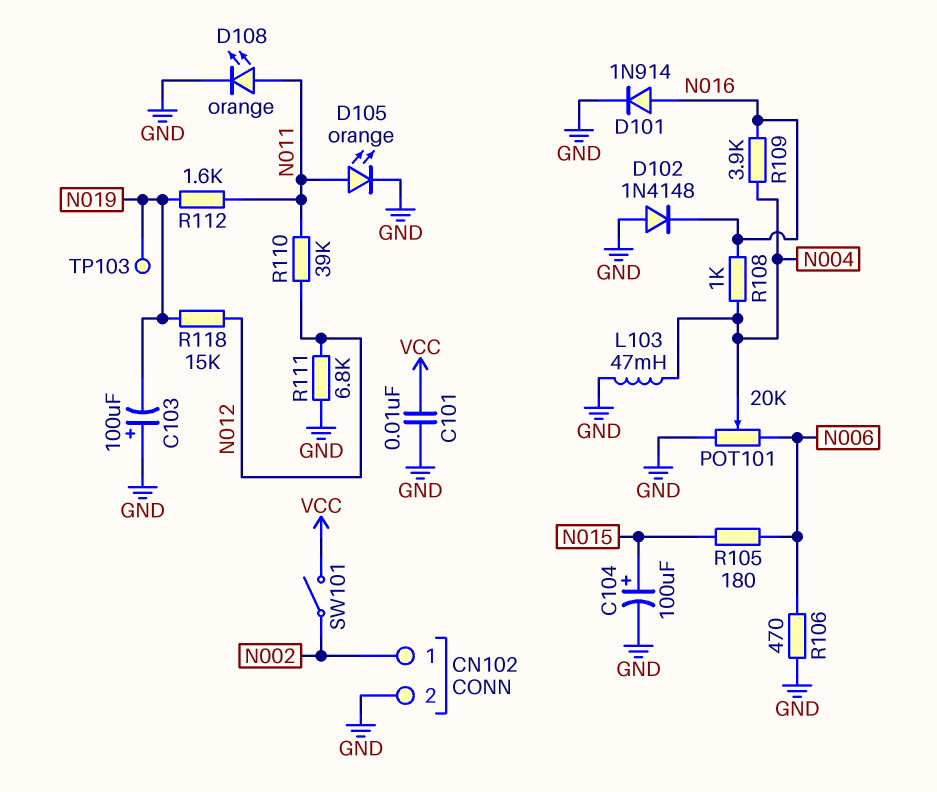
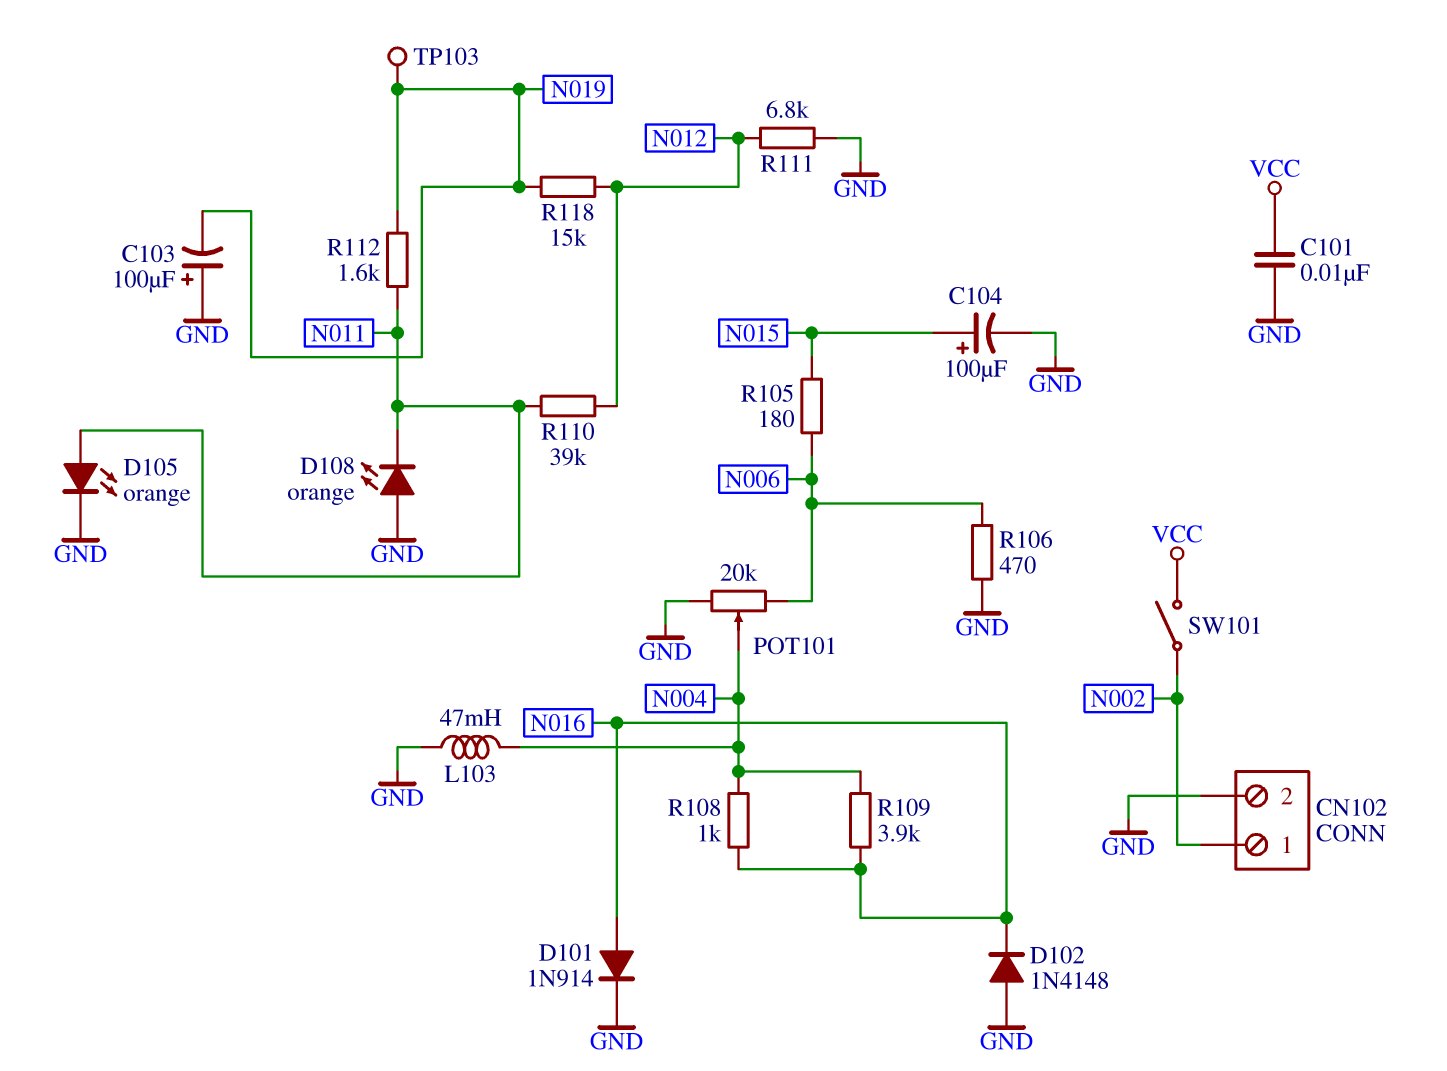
D108: LED orange (A N011, K GND) -> LED orange (A GND, K N011)

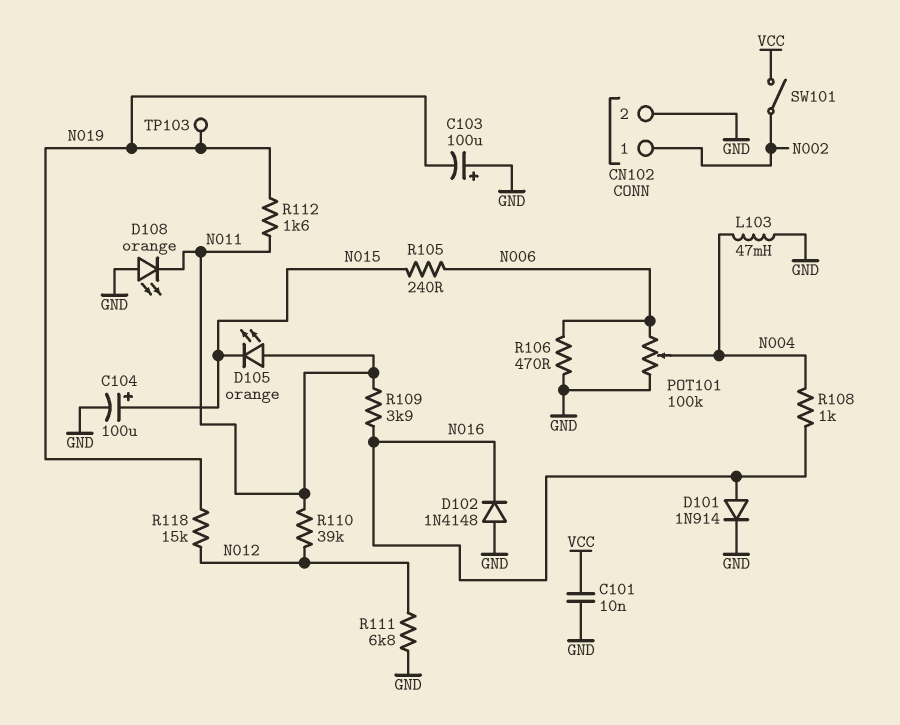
D105: LED orange (A N011, K GND) -> LED orange (A N011, K N015)
POT101: 20k (GND, N006, wiper N004) -> 100k (GND, N006, wiper N004)
R105: 180 (N006, N015) -> 240 (N006, N015)
R109: 3.9k (N004, N016) -> 3.9k (N011, N016)

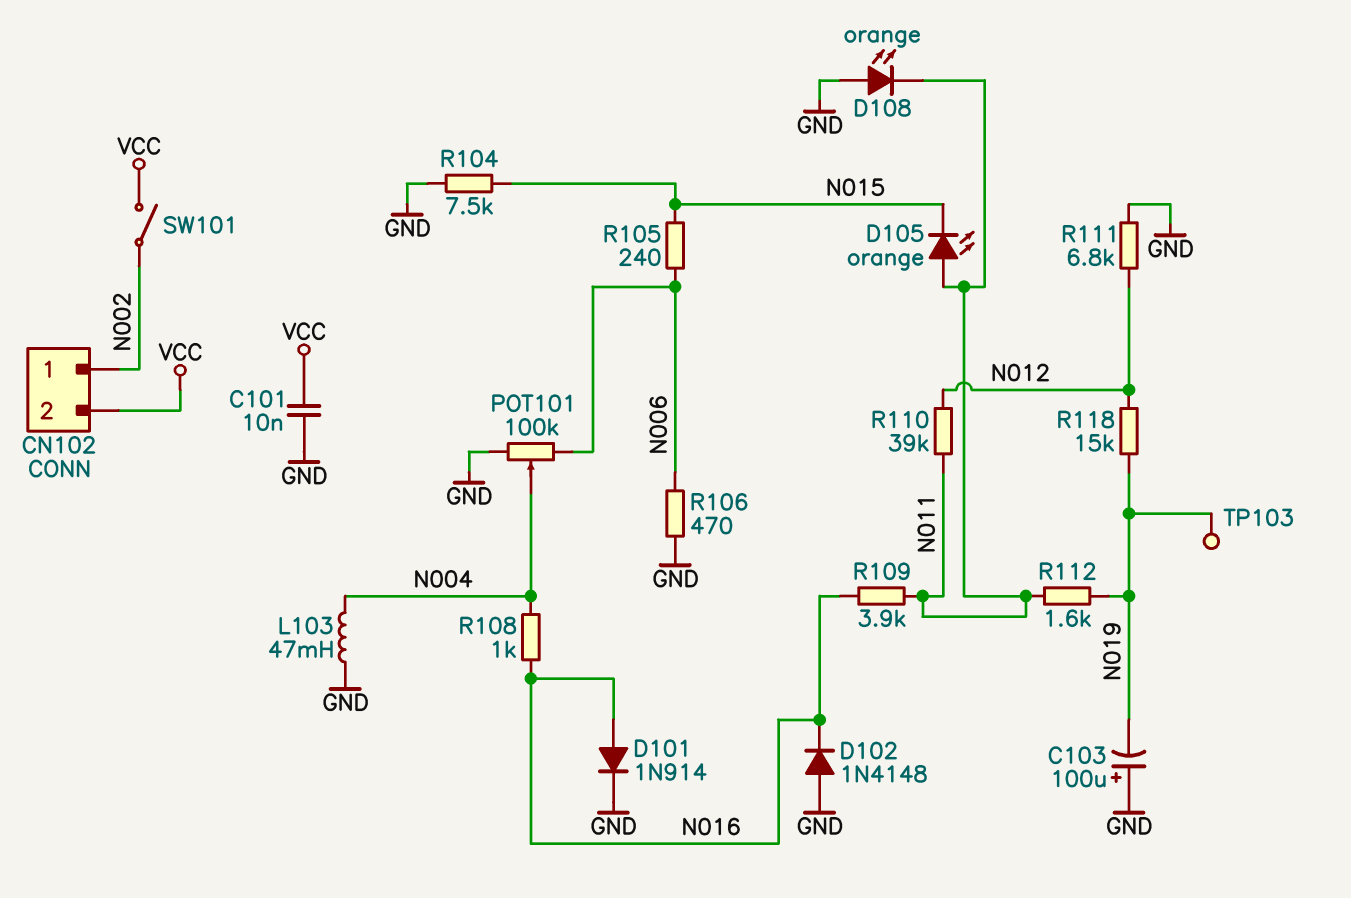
C104: 100uF (plus N015, minus GND) -> none
CN102 pin 2: GND -> VCC
R104: none -> 7.5k (GND, N015)

